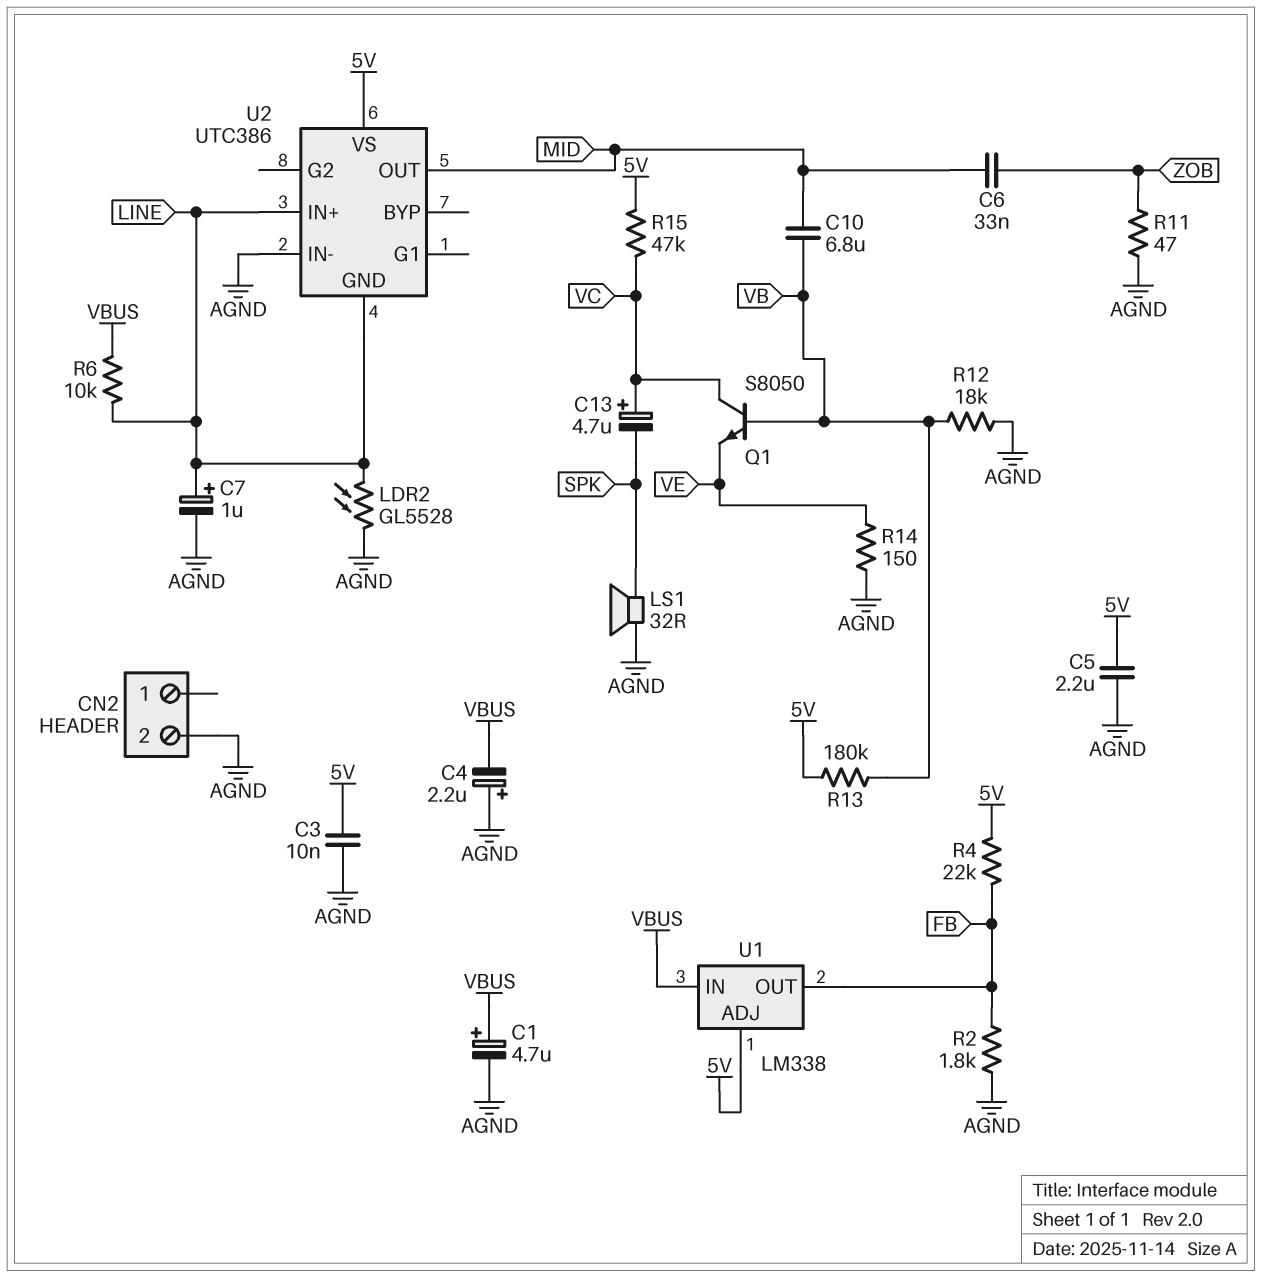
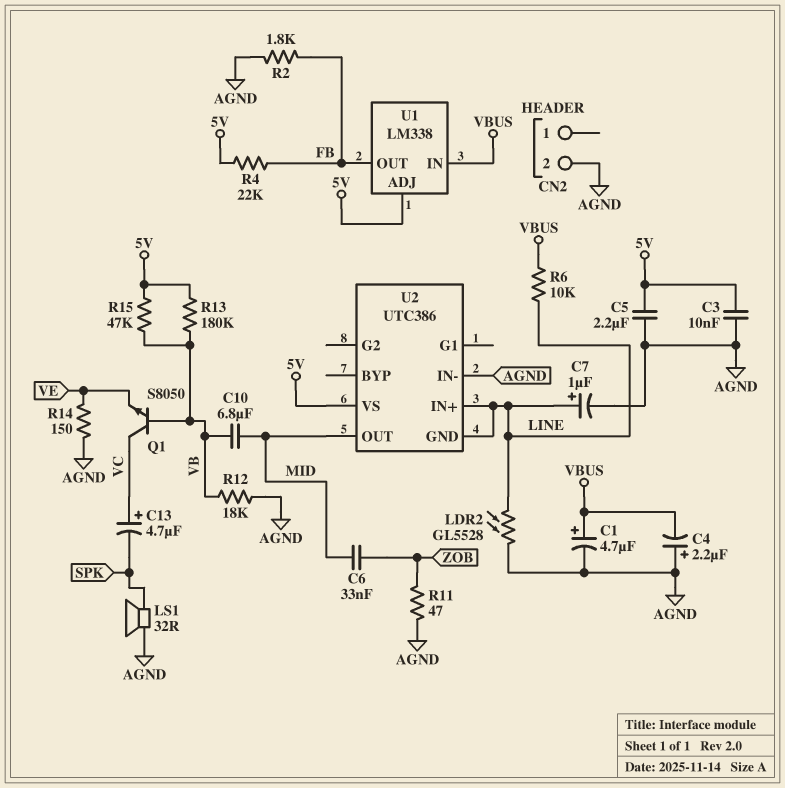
R15: 47k (5V, VC) -> 47k (5V, VB)

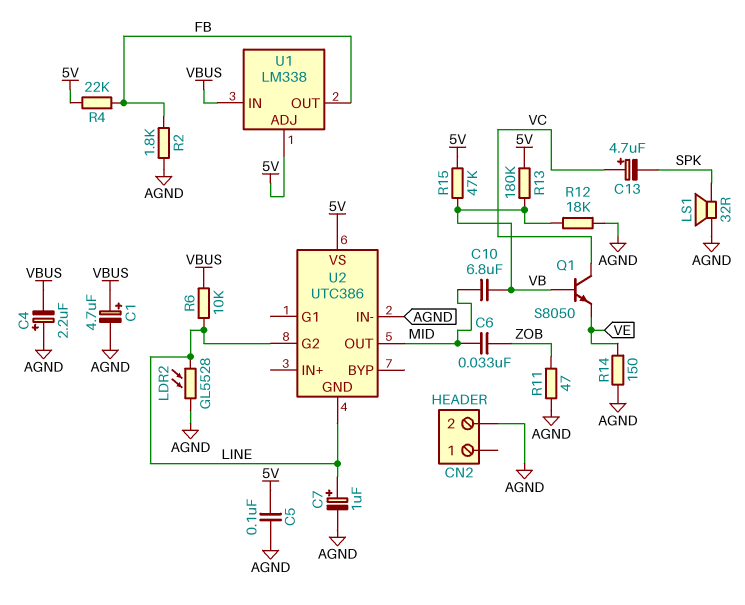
C3: 10nF (5V, AGND) -> none
C5: 2.2uF (5V, AGND) -> 100nF (5V, AGND)
U2 pin G2: none -> LINE
U2 pin IN+: LINE -> none

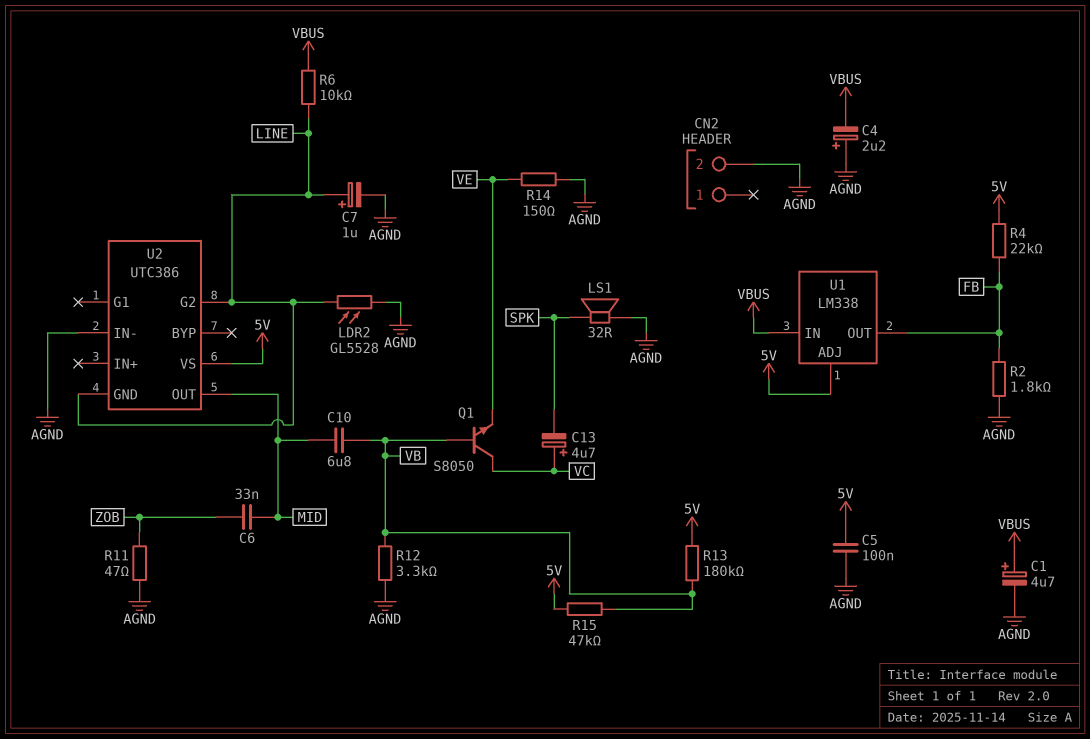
R12: 18k (AGND, VB) -> 3.3k (AGND, VB)

